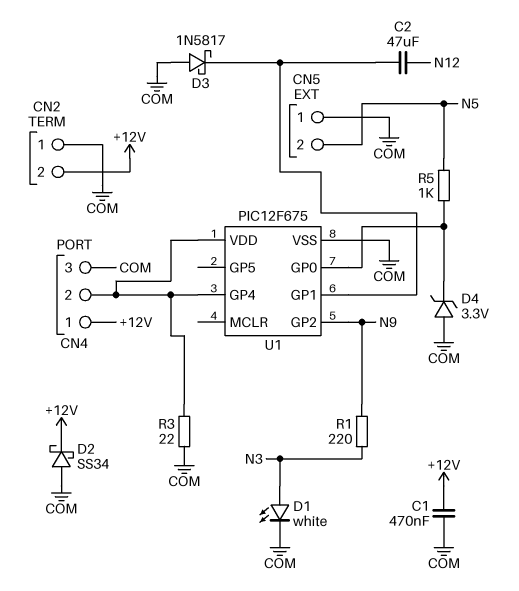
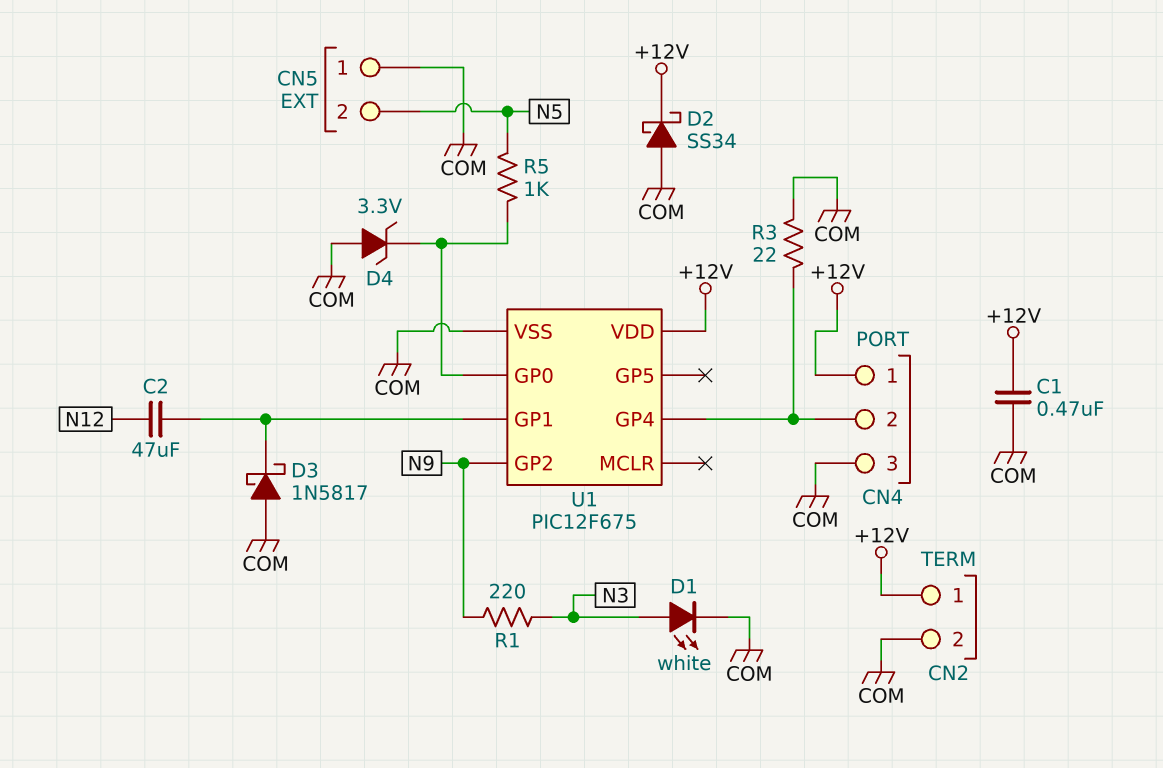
CN2 pin 1: COM -> +12V
CN2 pin 2: +12V -> COM
U1 pin VDD: CN4/2 -> +12V

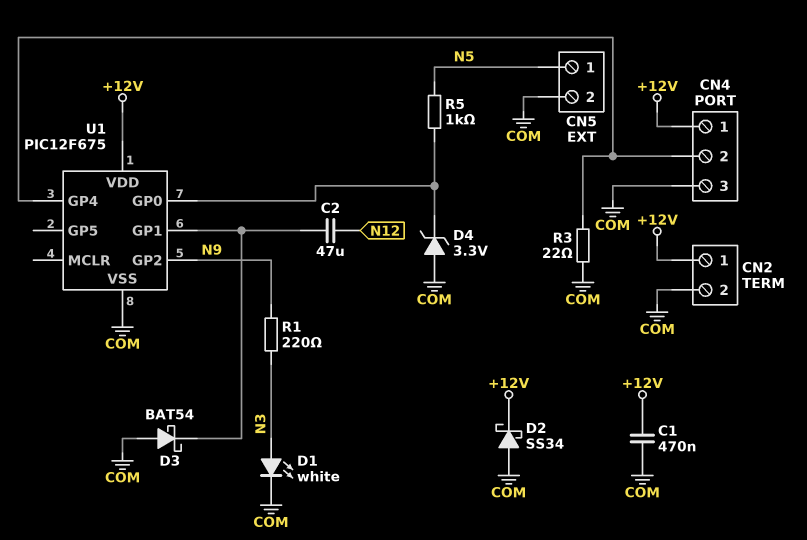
CN5 pin 1: COM -> N5
CN5 pin 2: N5 -> COM
D3: schottky 1N5817 (A COM, K U1/GP1) -> schottky BAT54 (A COM, K U1/GP1)

